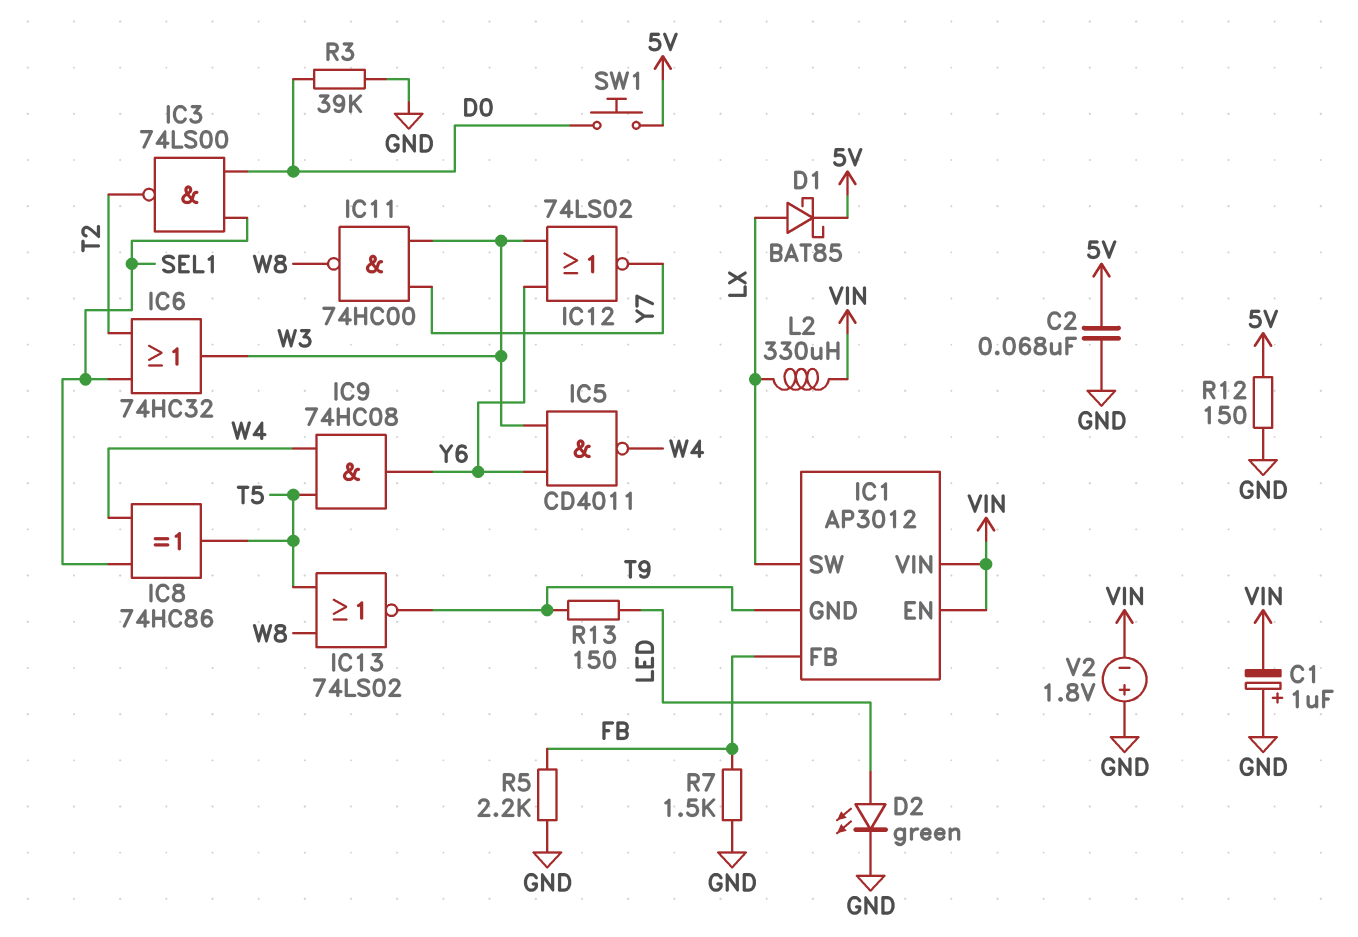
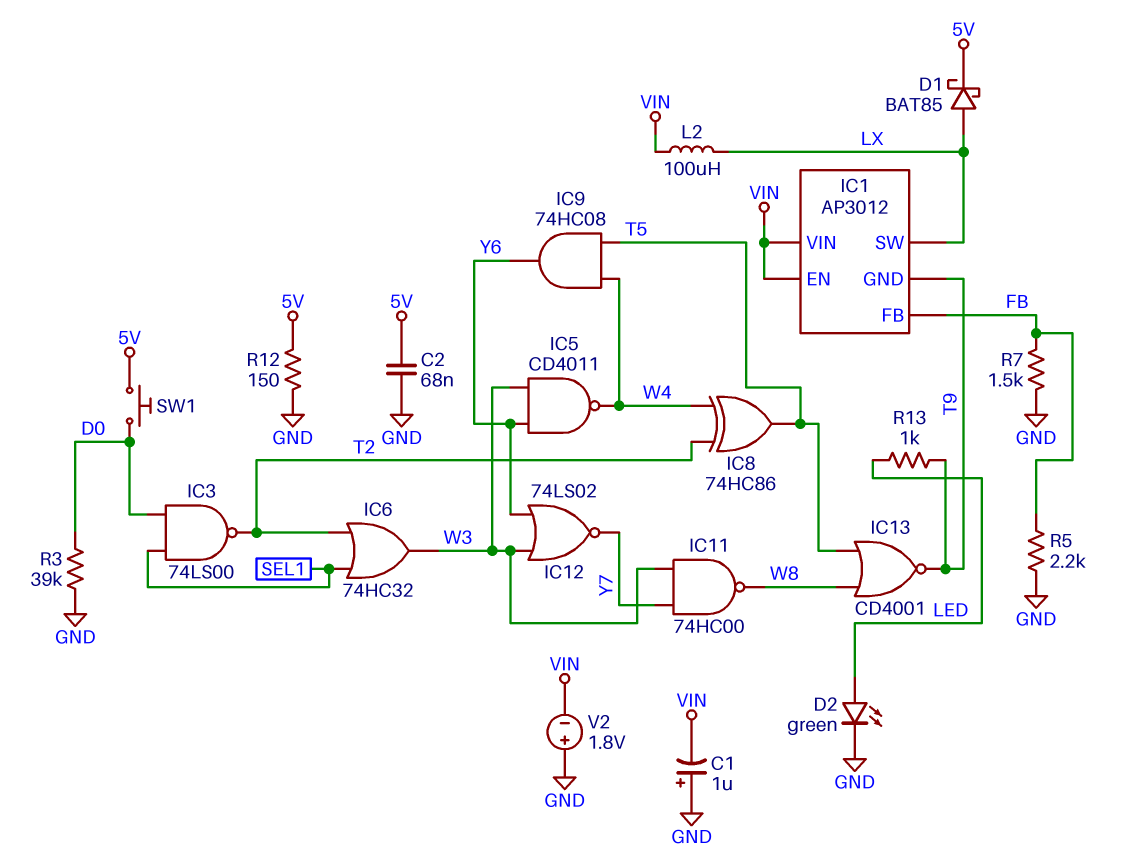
IC8: XOR 74HC86 (in SEL1, in W4, out T5) -> XOR 74HC86 (in T2, in W4, out T5)
IC13: NOR 74LS02 (in T5, in W8, out T9) -> NOR CD4001 (in T5, in W8, out T9)
L2: 330uH (LX, VIN) -> 100uH (LX, VIN)
R13: 150 (LED, T9) -> 1k (LED, T9)

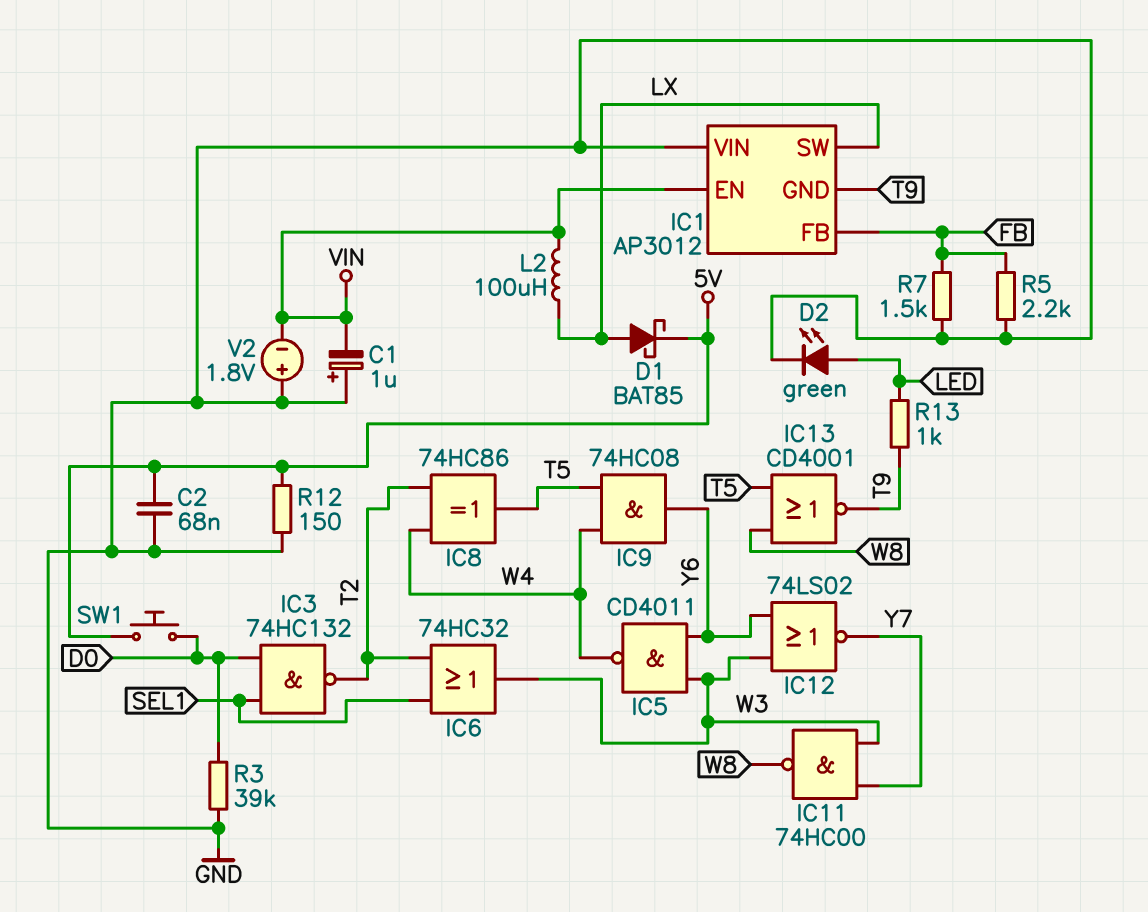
IC1 pin VIN: VIN -> GND
IC3: NAND 74LS00 (in D0, in SEL1, out T2) -> NAND 74HC132 (in D0, in SEL1, out T2)

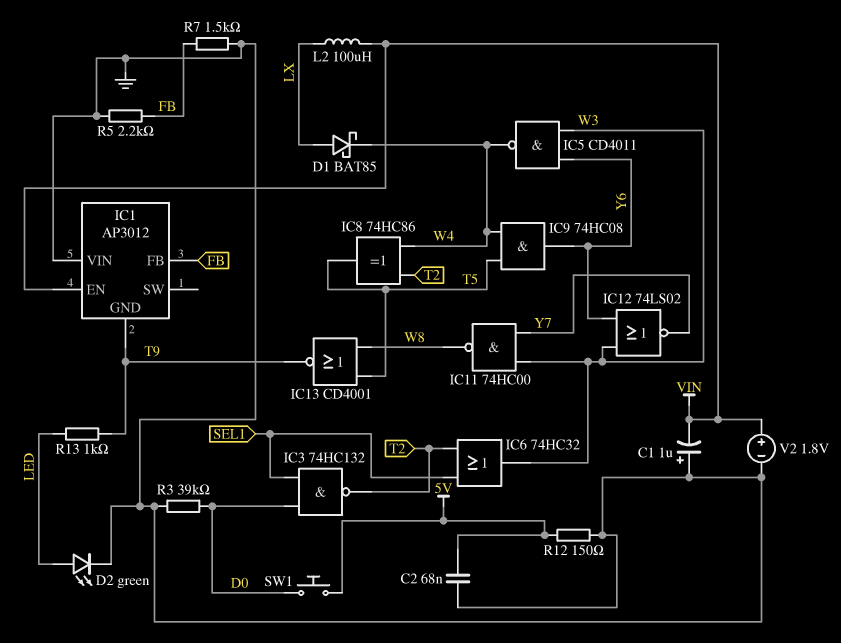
D1: schottky BAT85 (A LX, K 5V) -> schottky BAT85 (A LX, K W4)
IC1 pin SW: LX -> none
V2: 1.8V (plus GND, minus VIN) -> 1.8V (plus VIN, minus GND)

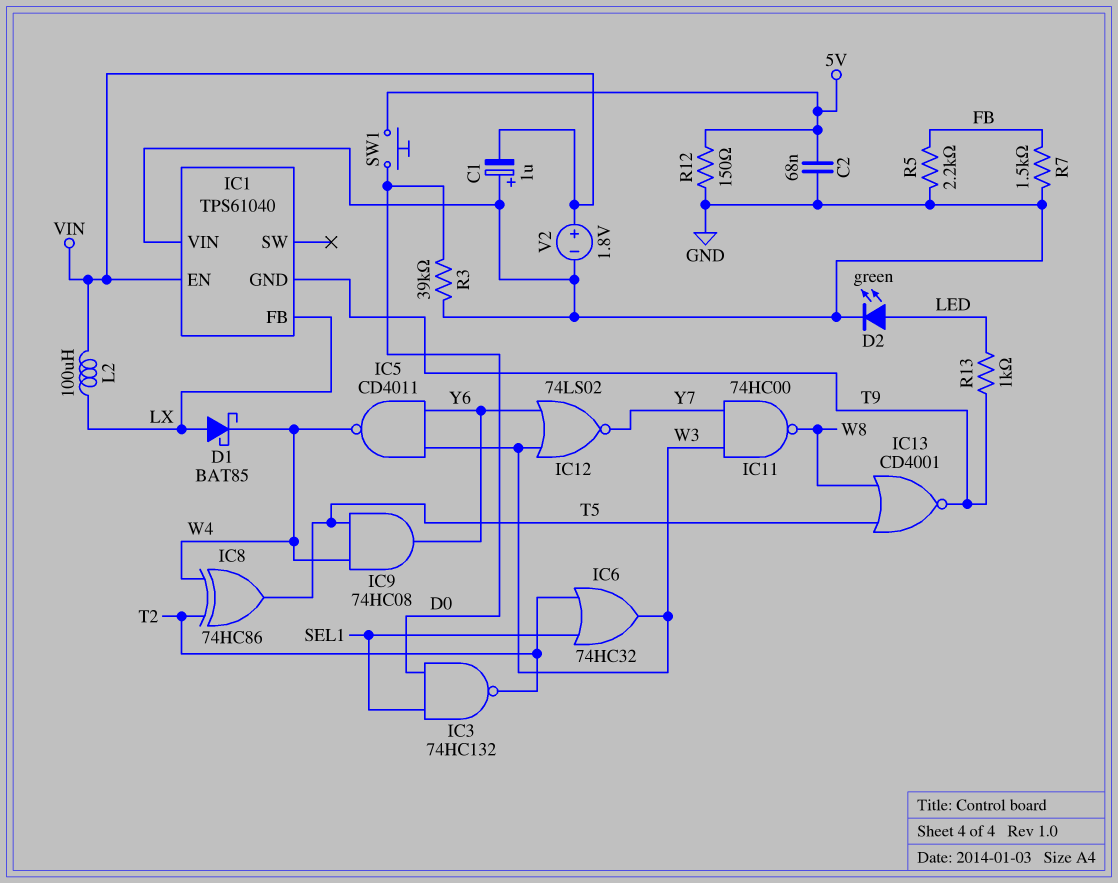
IC1: AP3012 -> TPS61040
IC1 pin FB: FB -> LX

